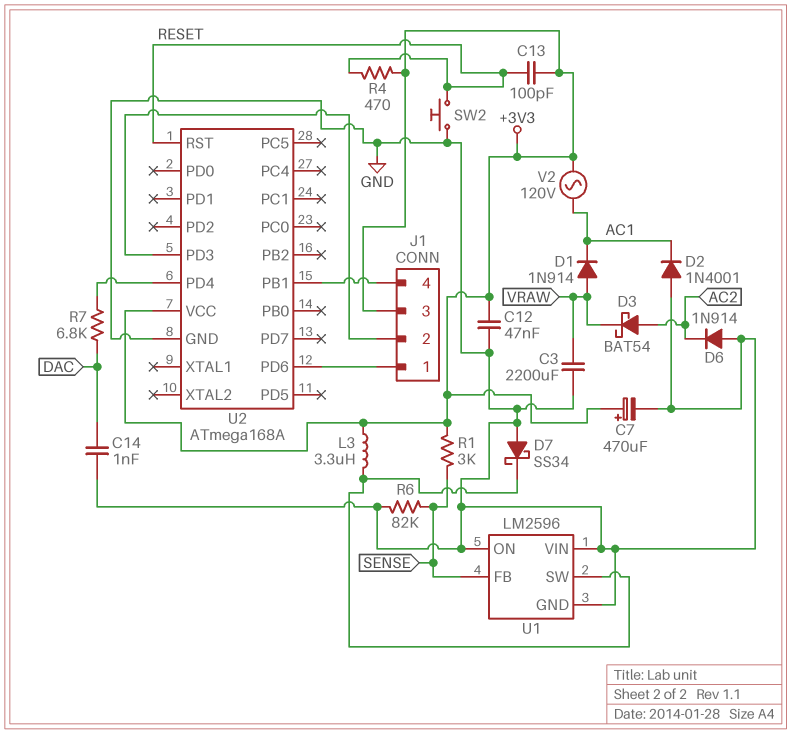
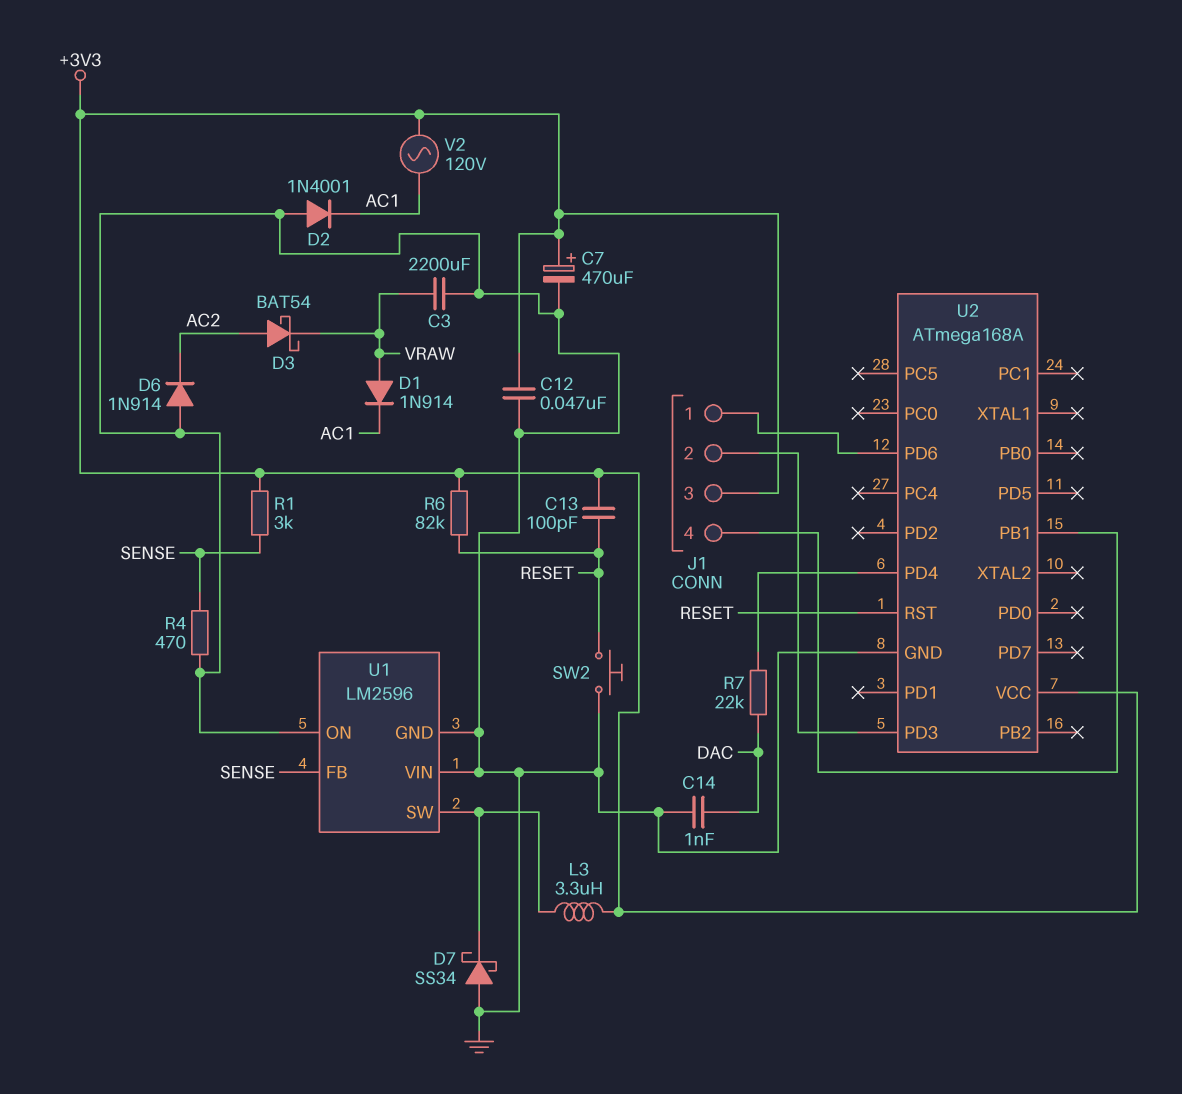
R4: 470 (+3V3, RESET) -> 470 (GND, SENSE)
R6: 82k (GND, SENSE) -> 82k (+3V3, RESET)
R7: 6.8k (DAC, U2/PD4) -> 22k (DAC, U2/PD4)

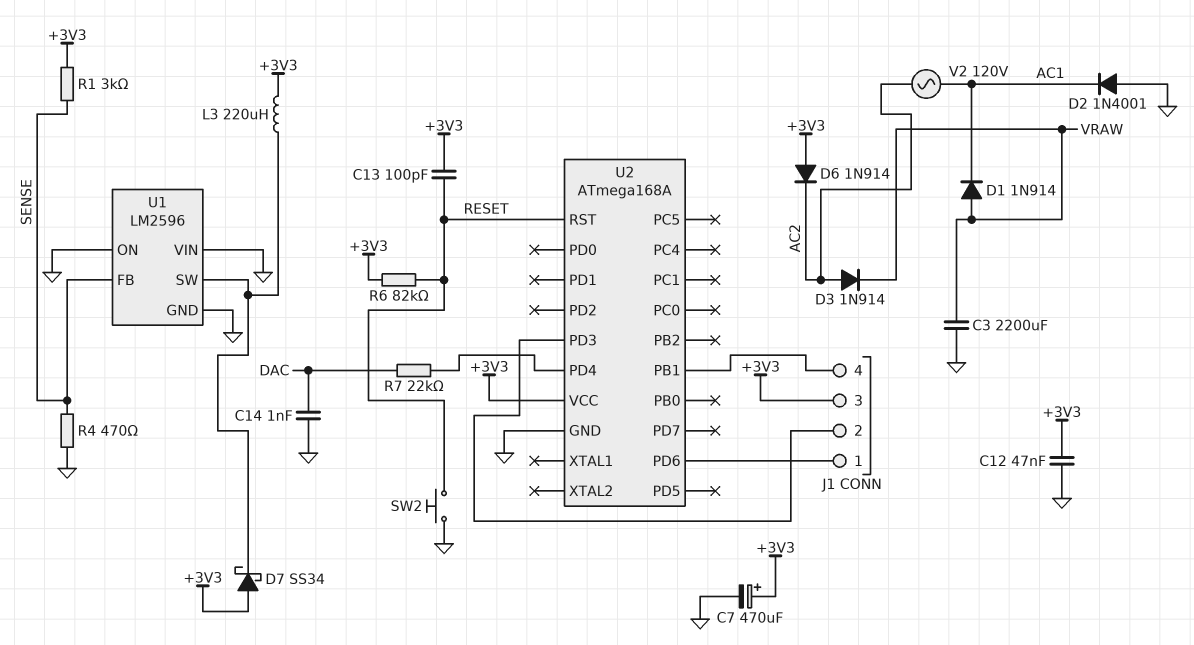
D3: schottky BAT54 (A AC2, K VRAW) -> diode 1N914 (A AC2, K VRAW)
D6: diode 1N914 (A GND, K AC2) -> diode 1N914 (A +3V3, K AC2)
D7: schottky SS34 (A GND, K U1/SW) -> schottky SS34 (A +3V3, K U1/SW)
L3: 3.3uH (+3V3, U1/SW) -> 220uH (+3V3, U1/SW)
V2: AC 120V (+3V3, AC1) -> AC 120V (AC1, AC2)

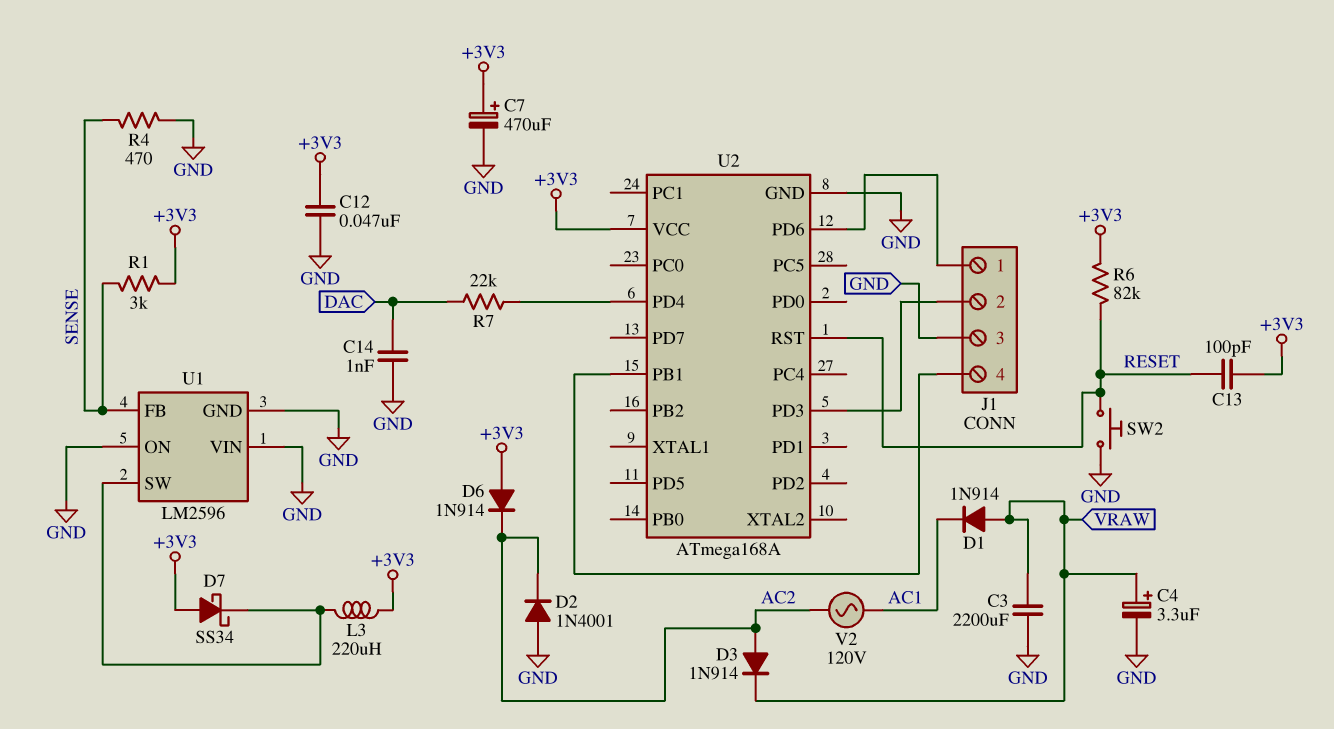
C4: none -> 3.3uF (plus VRAW, minus GND)
D2: diode 1N4001 (A GND, K AC1) -> diode 1N4001 (A GND, K AC2)
J1 pin 3: +3V3 -> GND

